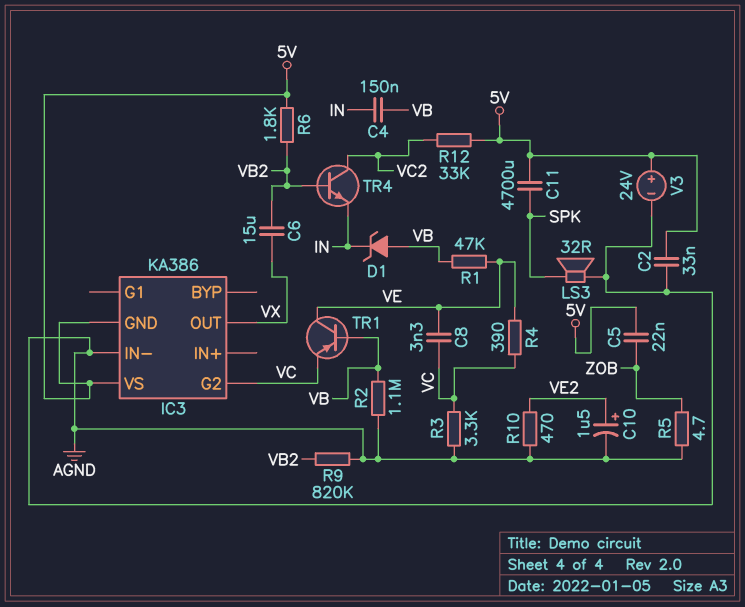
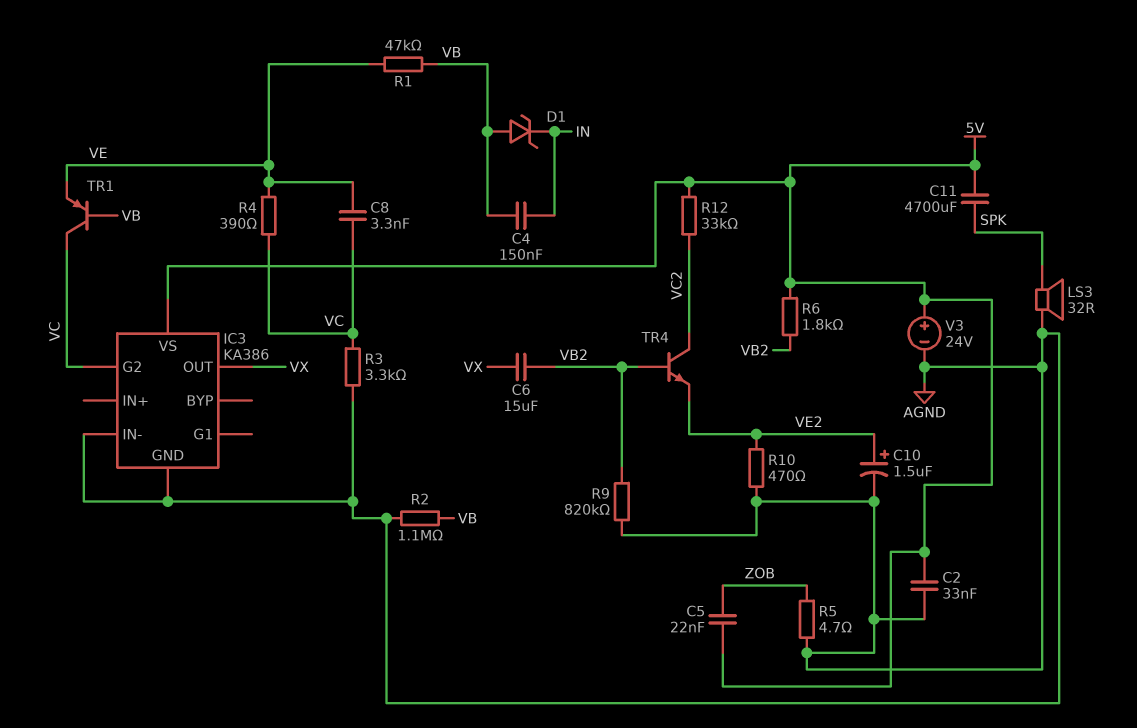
IC3 pin GND: 5V -> AGND
TR1: PNP (B VB, C VE, E VC) -> PNP (B VB, C VC, E VE)
TR4: NPN (B VB2, C VC2, E IN) -> NPN (B VB2, C VC2, E VE2)

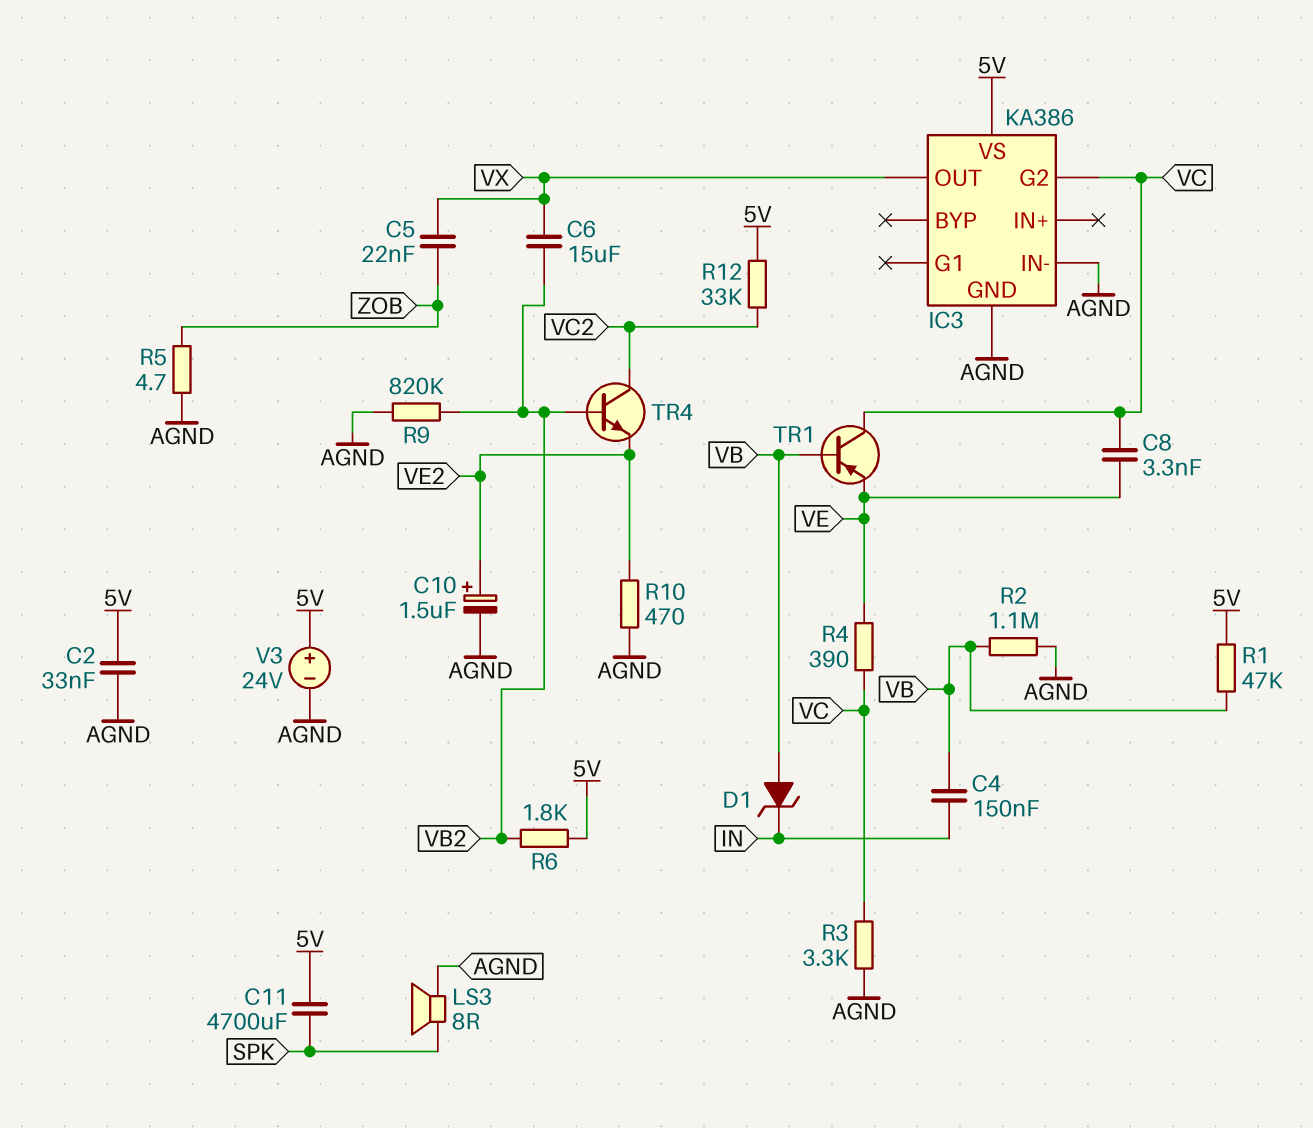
C5: 22nF (5V, ZOB) -> 22nF (VX, ZOB)
LS3: speaker 32R (AGND, SPK) -> speaker 8R (AGND, SPK)
R1: 47k (VB, VE) -> 47k (5V, VB)

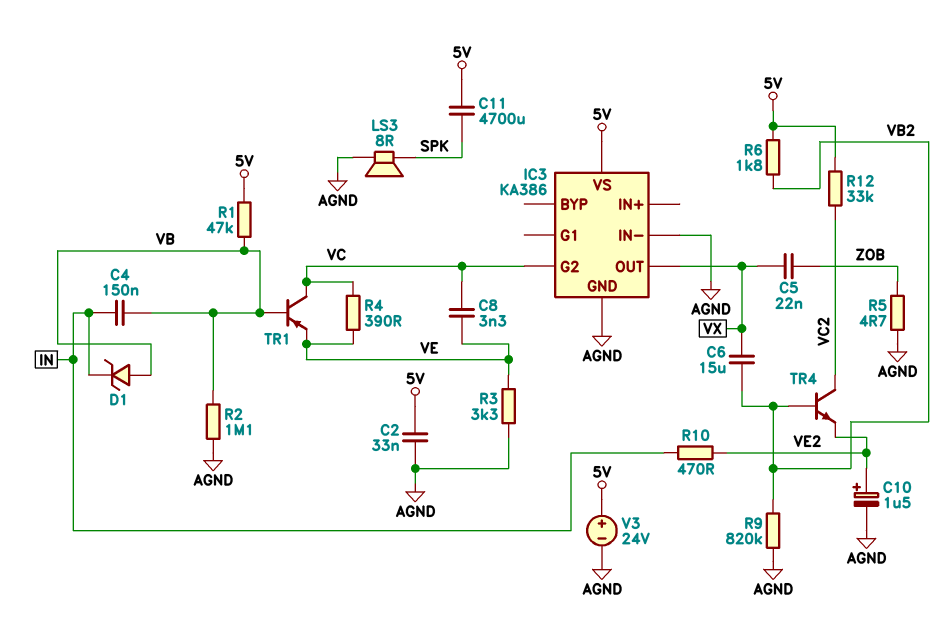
R3: 3.3k (AGND, VC) -> 3.3k (AGND, VE)
R10: 470 (AGND, VE2) -> 470 (IN, VE2)

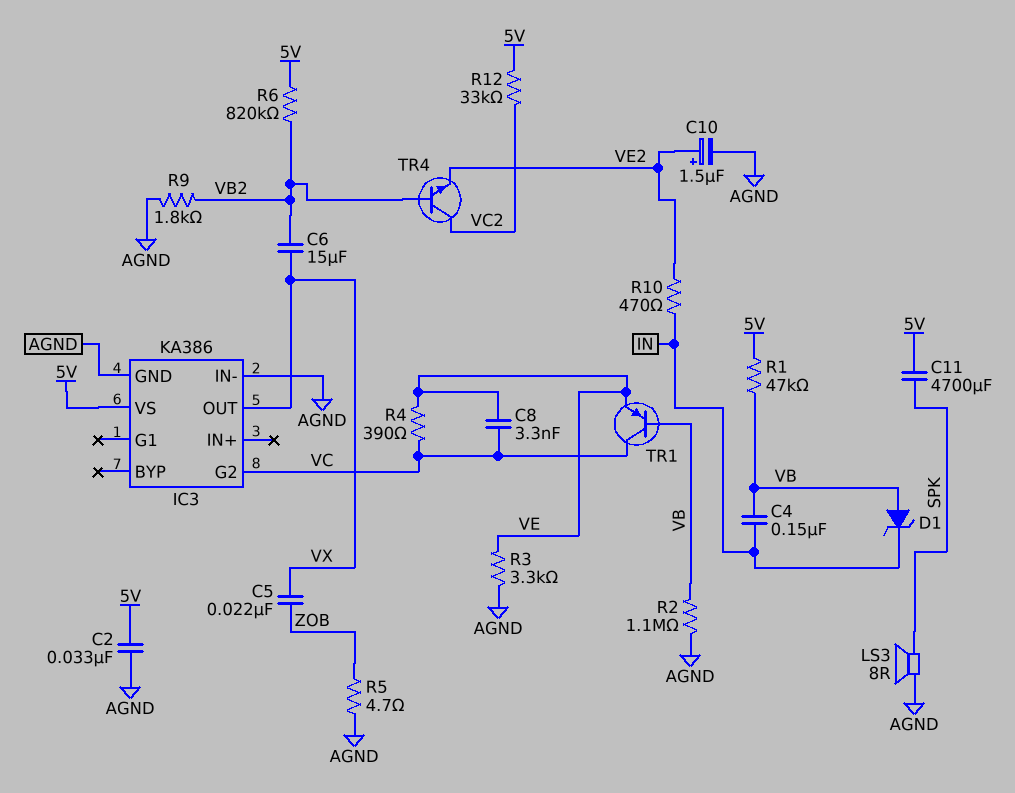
R6: 1.8k (5V, VB2) -> 820k (5V, VB2)
R9: 820k (AGND, VB2) -> 1.8k (AGND, VB2)
V3: 24V (plus 5V, minus AGND) -> none

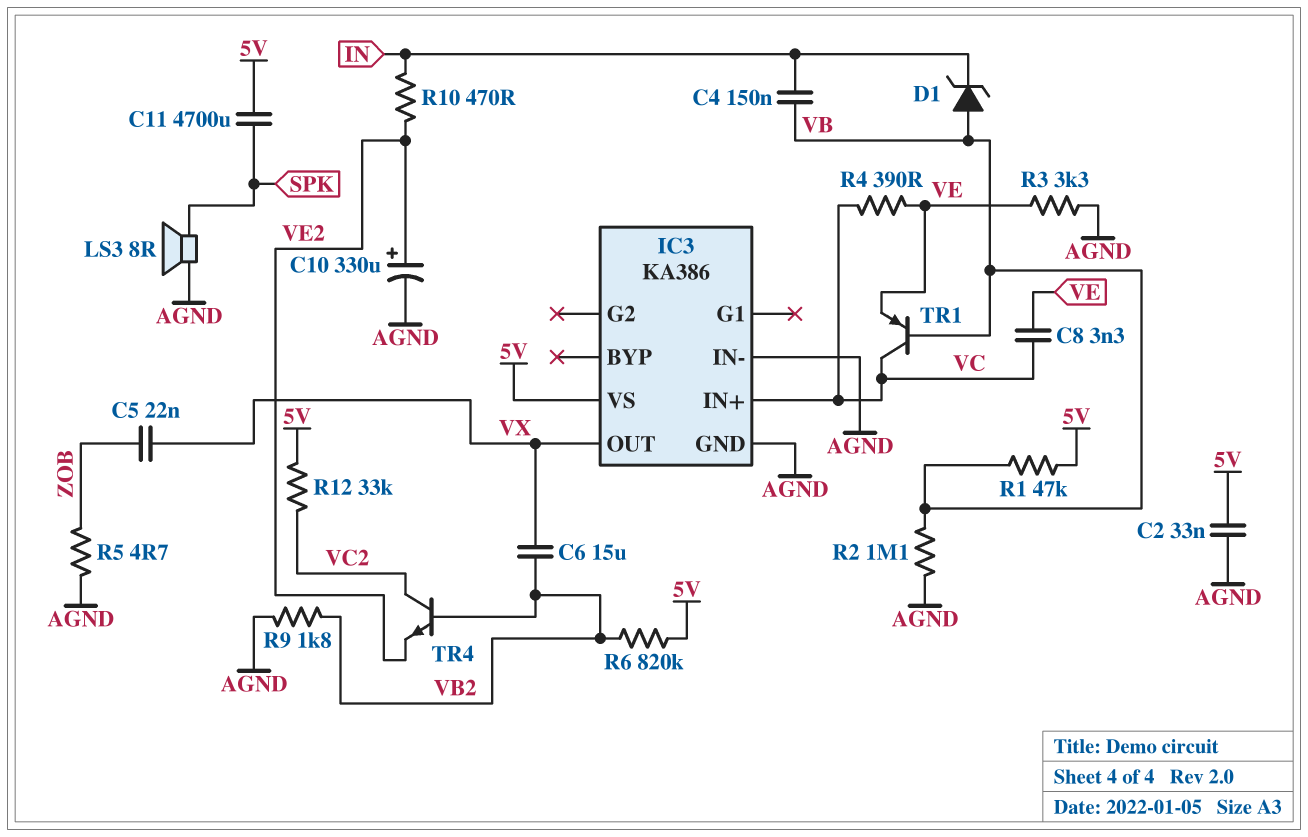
C10: 1.5uF (plus VE2, minus AGND) -> 330uF (plus VE2, minus AGND)
IC3 pin G2: VC -> none
IC3 pin IN+: none -> VC

